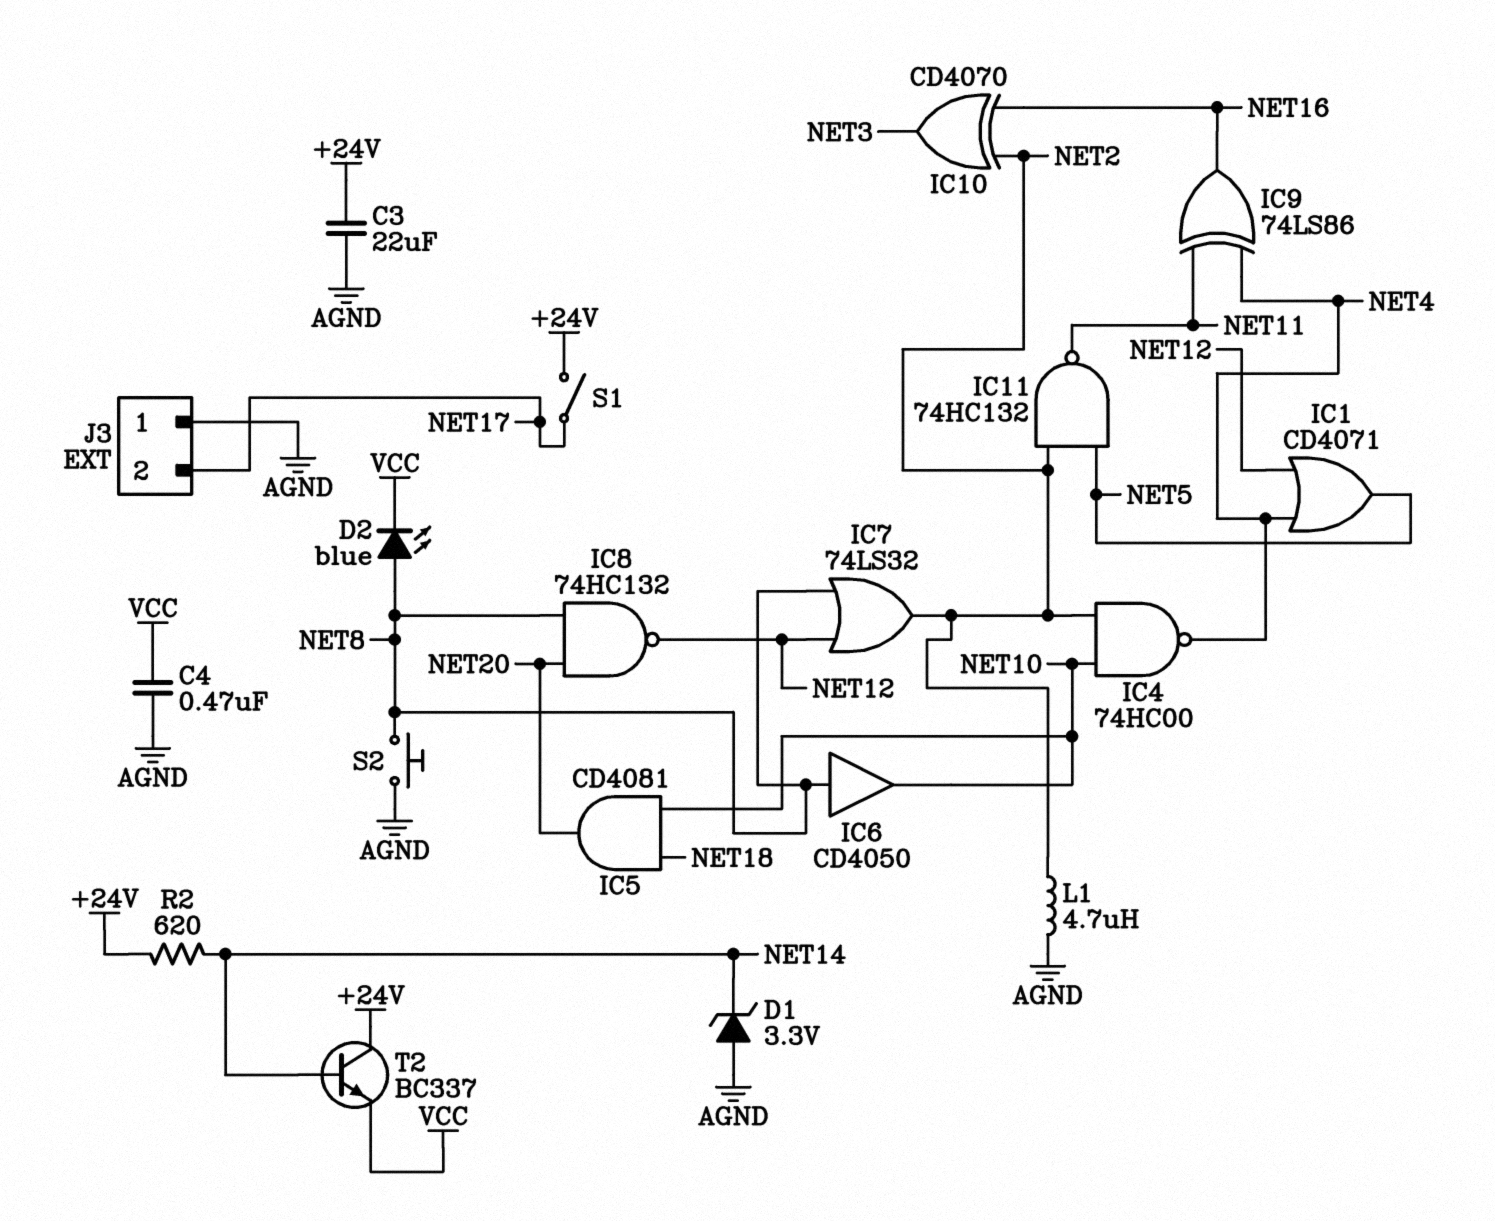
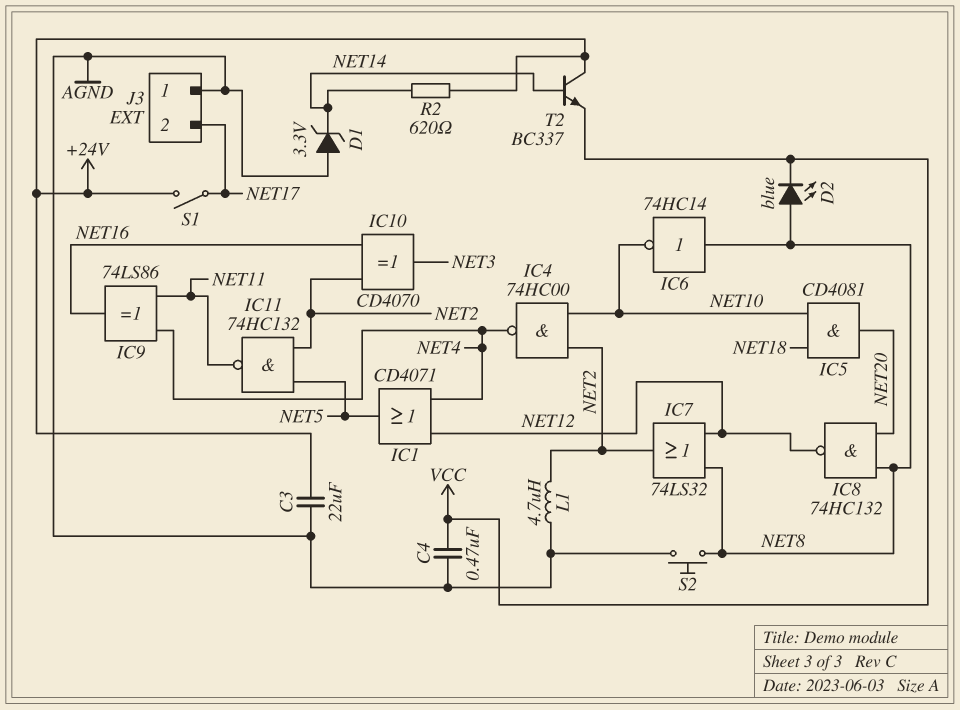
IC6: buffer CD4050 (in NET8, out NET10) -> NOT 74HC14 (in NET8, out NET10)

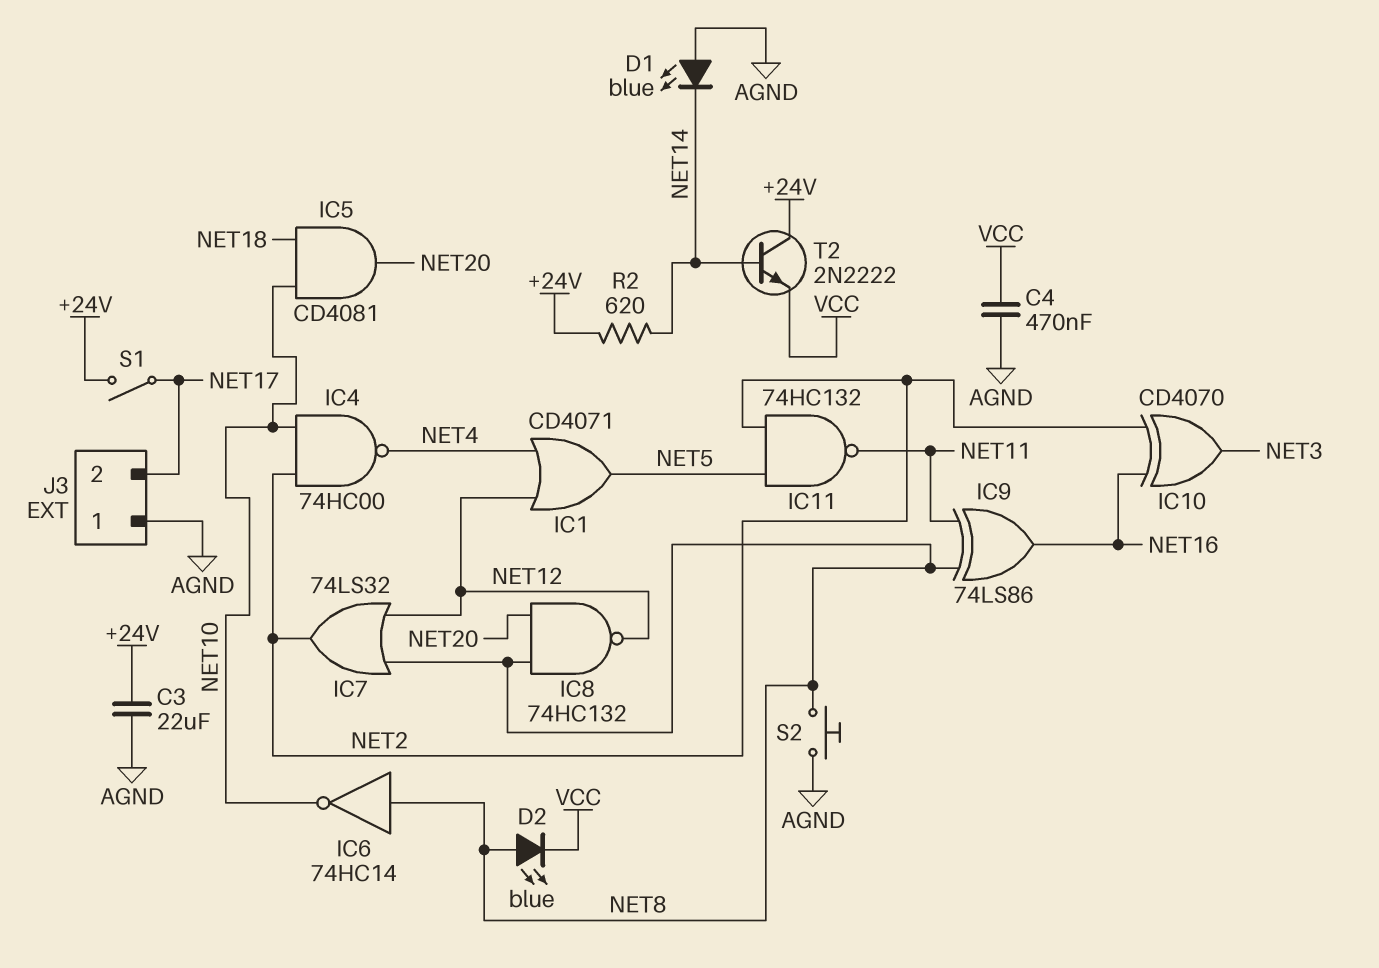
D1: zener 3.3V (A AGND, K NET14) -> LED blue (A AGND, K NET14)
IC9: XOR 74LS86 (in NET4, in NET11, out NET16) -> XOR 74LS86 (in NET8, in NET11, out NET16)
L1: 4.7uH (AGND, NET2) -> none
T2: NPN BC337 (B NET14, C +24V, E VCC) -> NPN 2N2222 (B NET14, C +24V, E VCC)

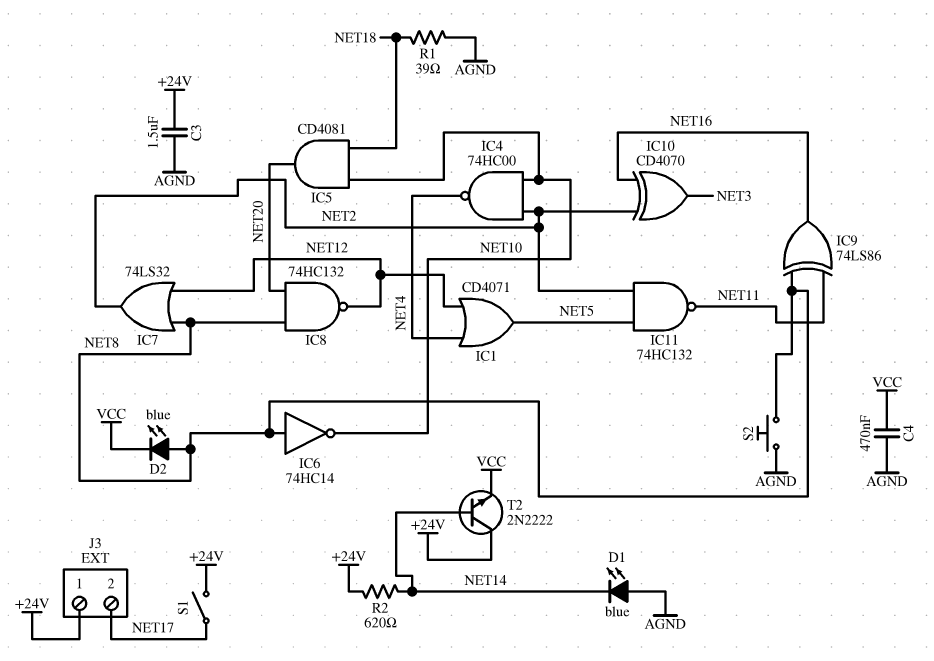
C3: 22uF (+24V, AGND) -> 1.5uF (+24V, AGND)
J3 pin 1: AGND -> +24V
R1: none -> 39 (AGND, NET18)

